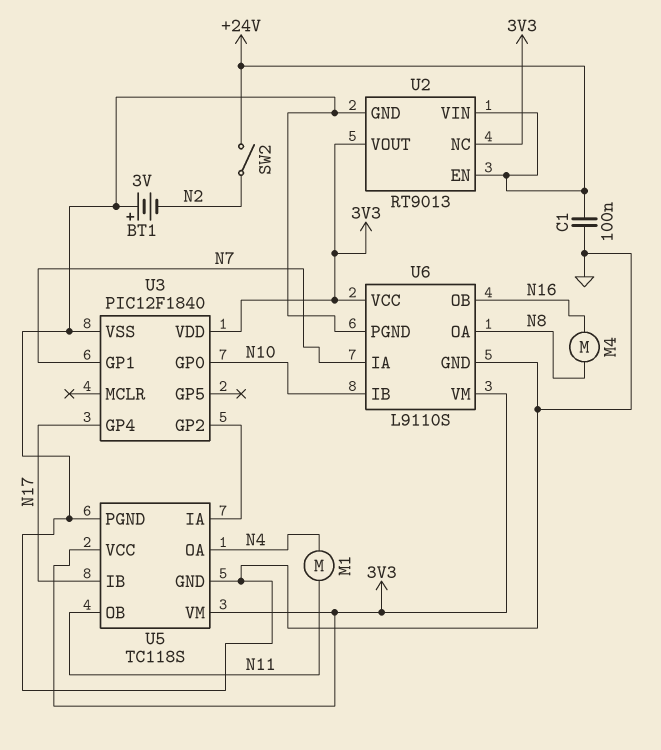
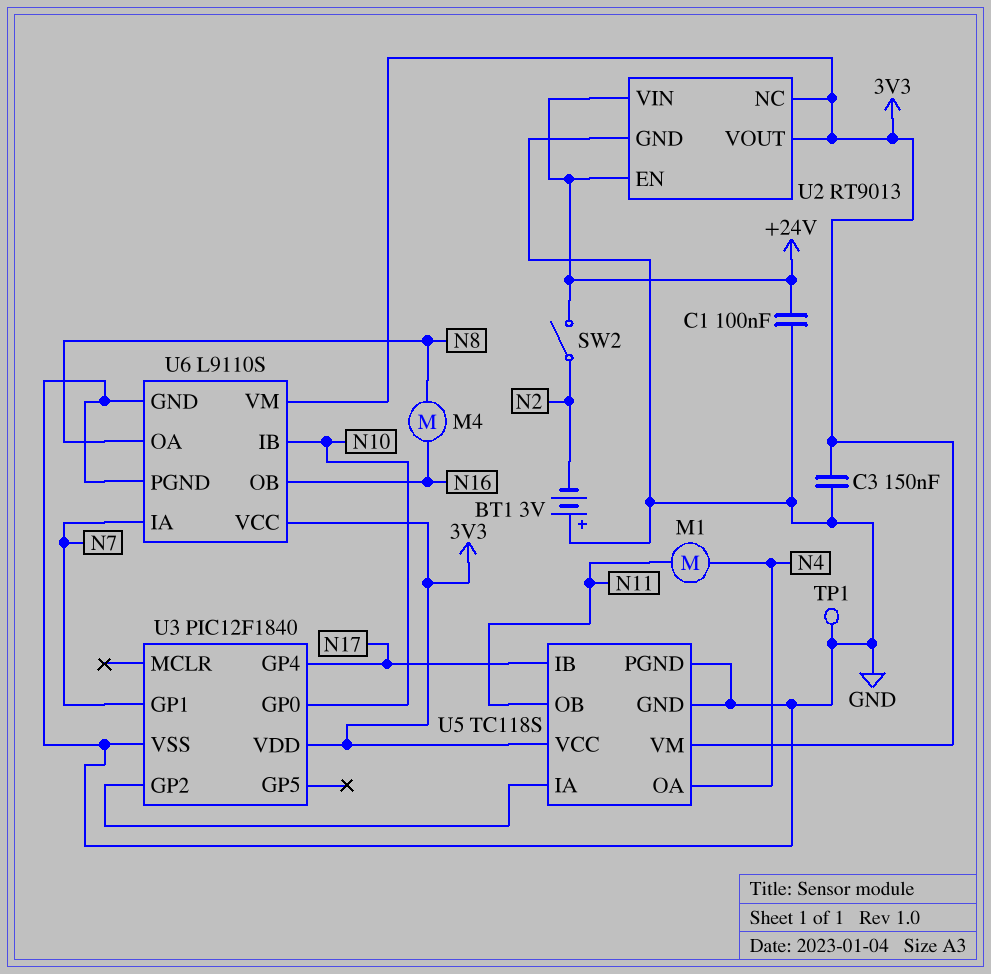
C3: none -> 150nF (3V3, GND)
TP1: none -> test point (GND)

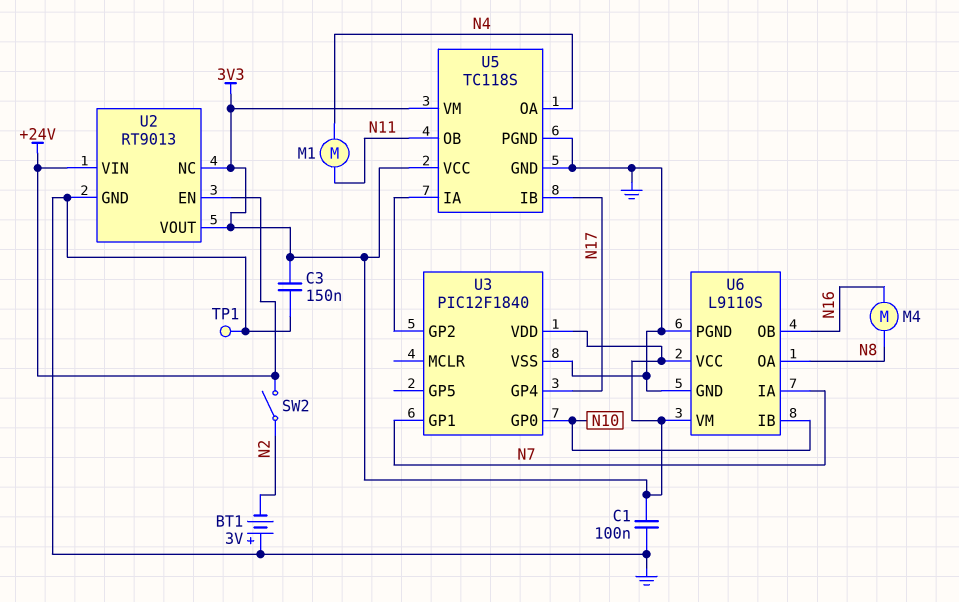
C1: 100nF (+24V, GND) -> 100nF (3V3, GND)

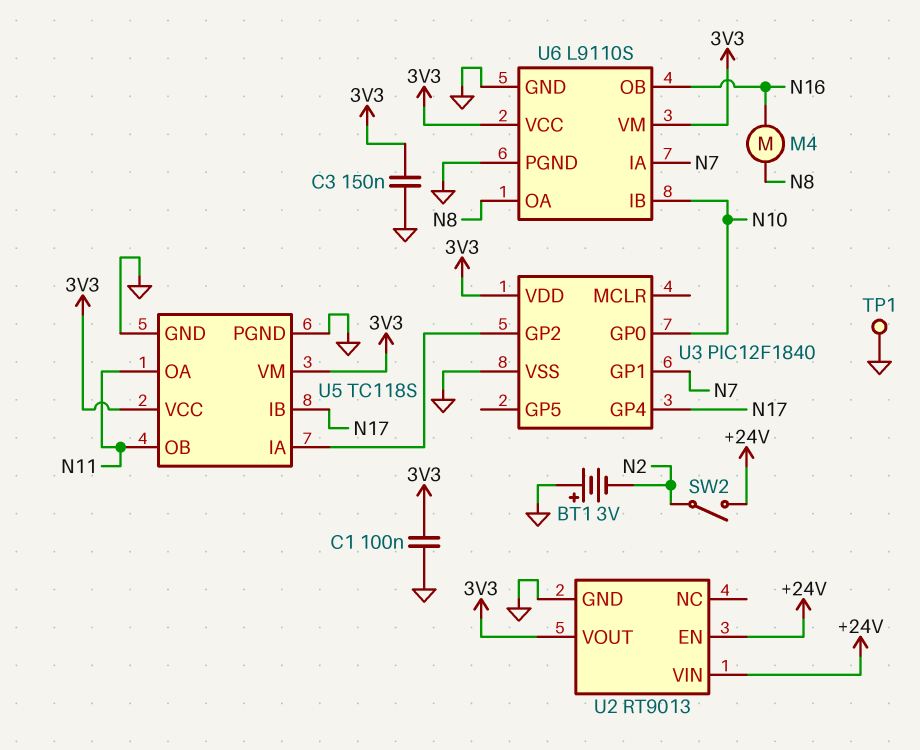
M1: motor (N4, N11) -> none
U2 pin NC: 3V3 -> none
U5 pin OA: N4 -> N11

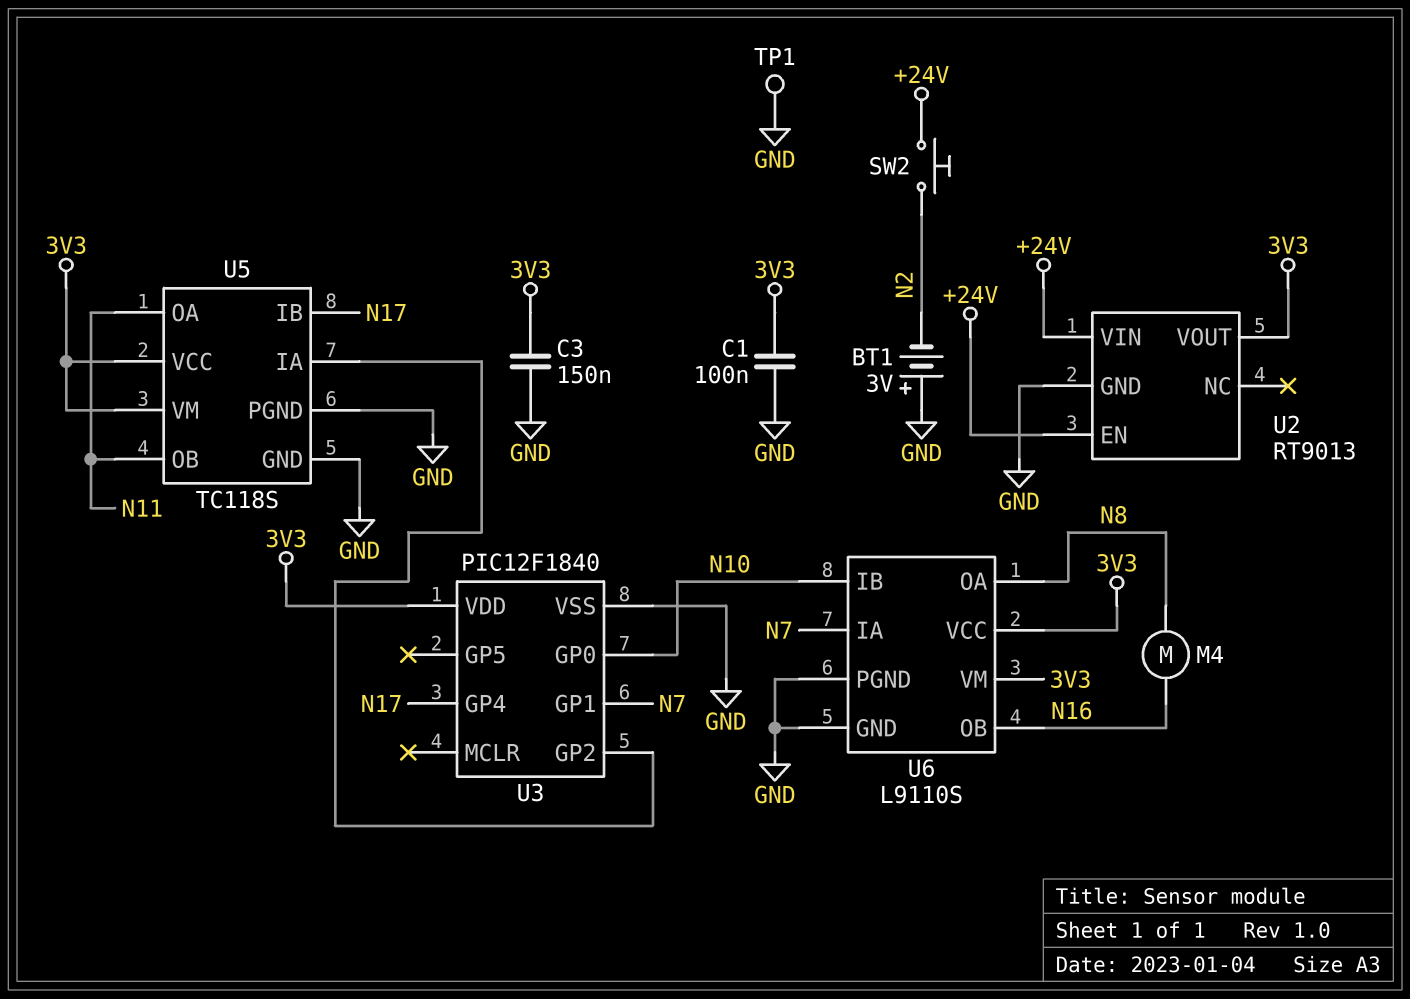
SW2: switch (+24V, N2) -> button (+24V, N2)

